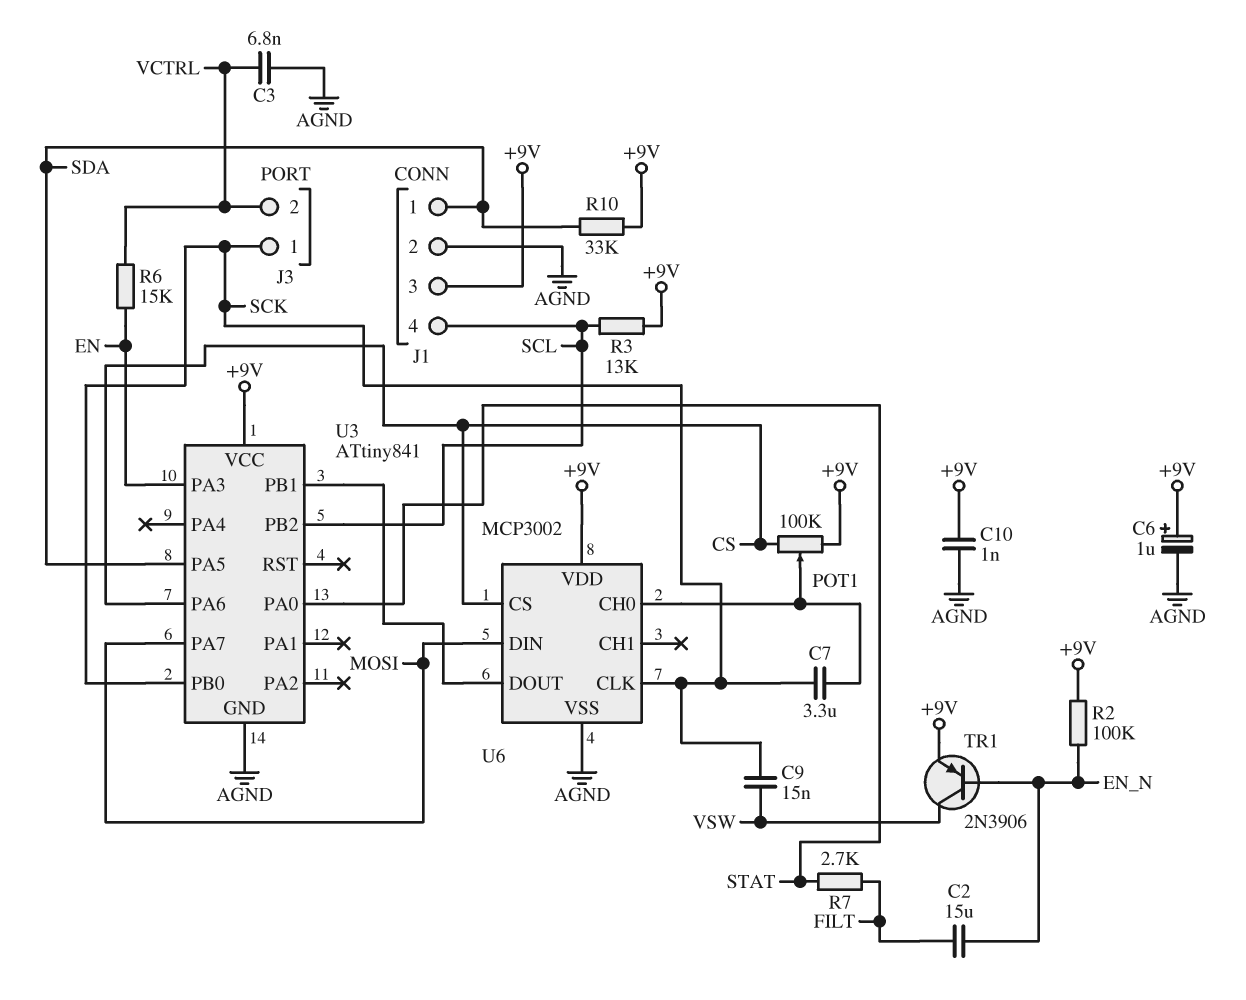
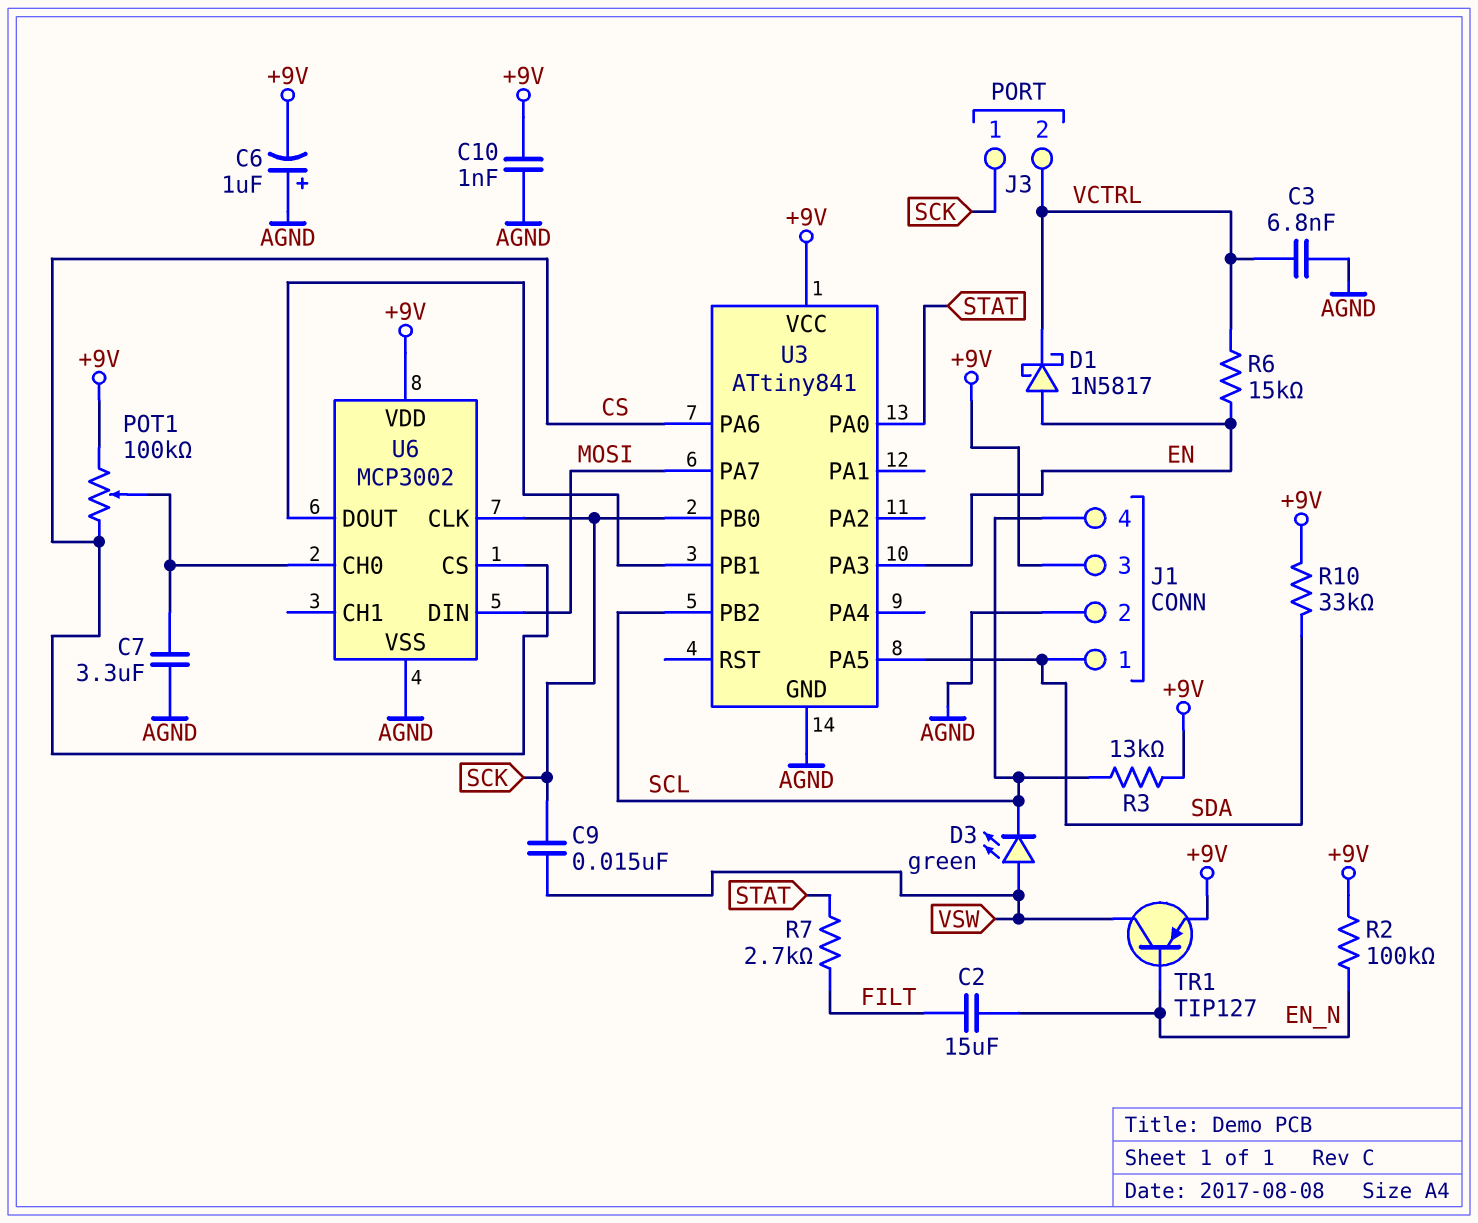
C6: 1uF (plus +9V, minus AGND) -> 1uF (plus AGND, minus +9V)
C7: 3.3uF (SCK, U6/CH0) -> 3.3uF (AGND, U6/CH0)
D1: none -> schottky 1N5817 (A EN, K VCTRL)
D3: none -> LED green (A VSW, K SCL)
TR1: PNP 2N3906 (B EN_N, C VSW, E +9V) -> PNP TIP127 (B EN_N, C VSW, E +9V)

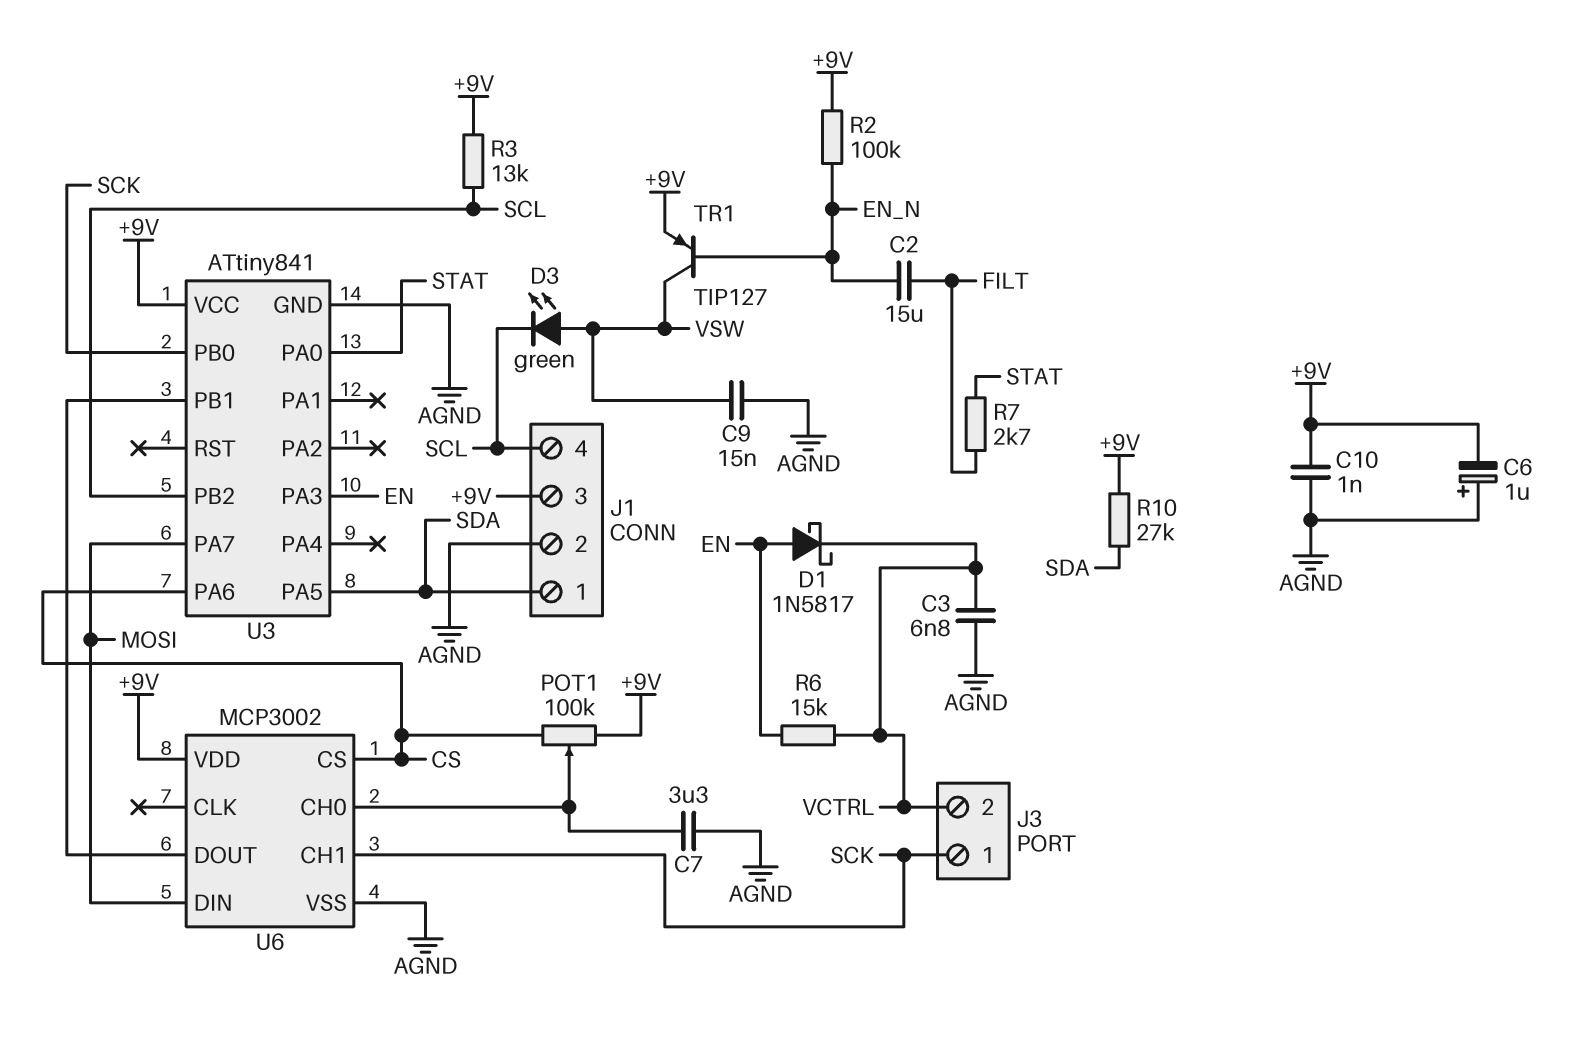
C9: 15nF (SCK, VSW) -> 15nF (AGND, VSW)
R10: 33k (+9V, SDA) -> 27k (+9V, SDA)
U6 pin CH1: none -> SCK
U6 pin CLK: SCK -> none

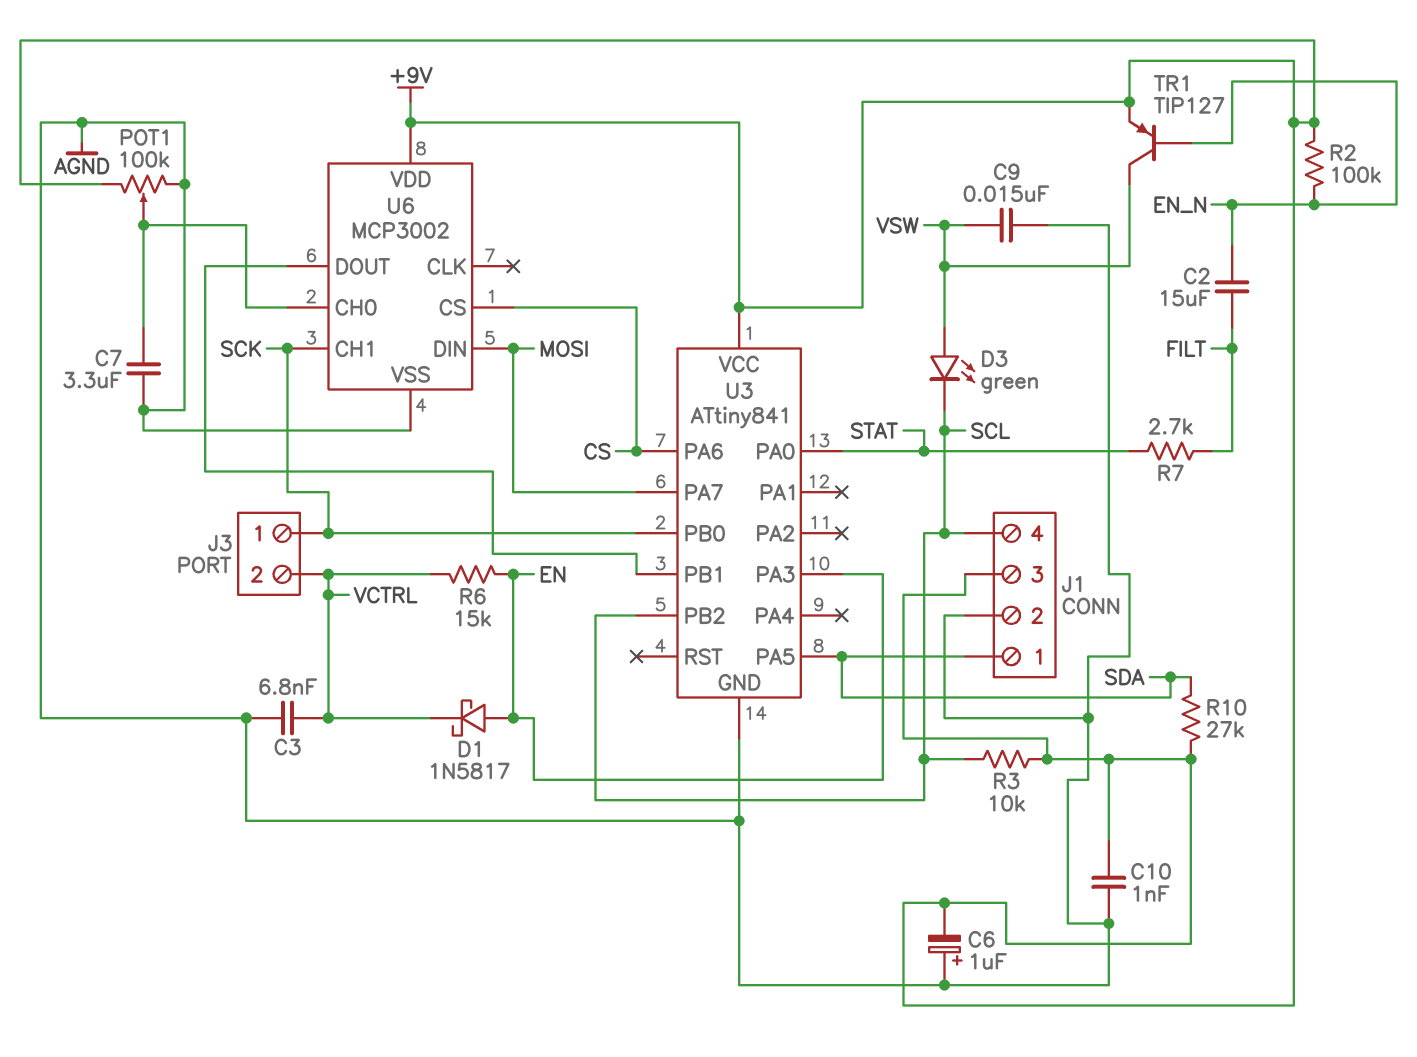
POT1: 100k (+9V, CS, wiper U6/CH0) -> 100k (+9V, AGND, wiper U6/CH0)
R3: 13k (+9V, SCL) -> 10k (+9V, SCL)

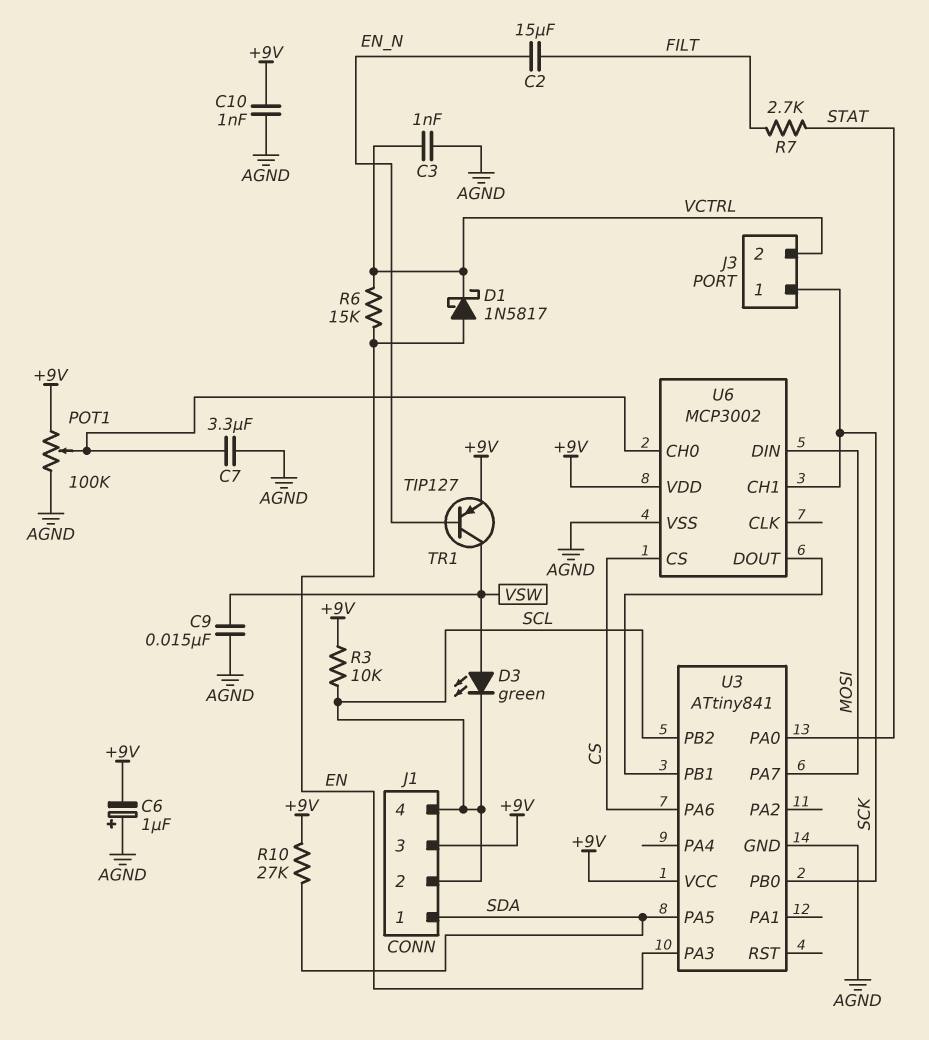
C3: 6.8nF (AGND, VCTRL) -> 1nF (AGND, VCTRL)
J1 pin 2: AGND -> SCL
R2: 100k (+9V, EN_N) -> none

